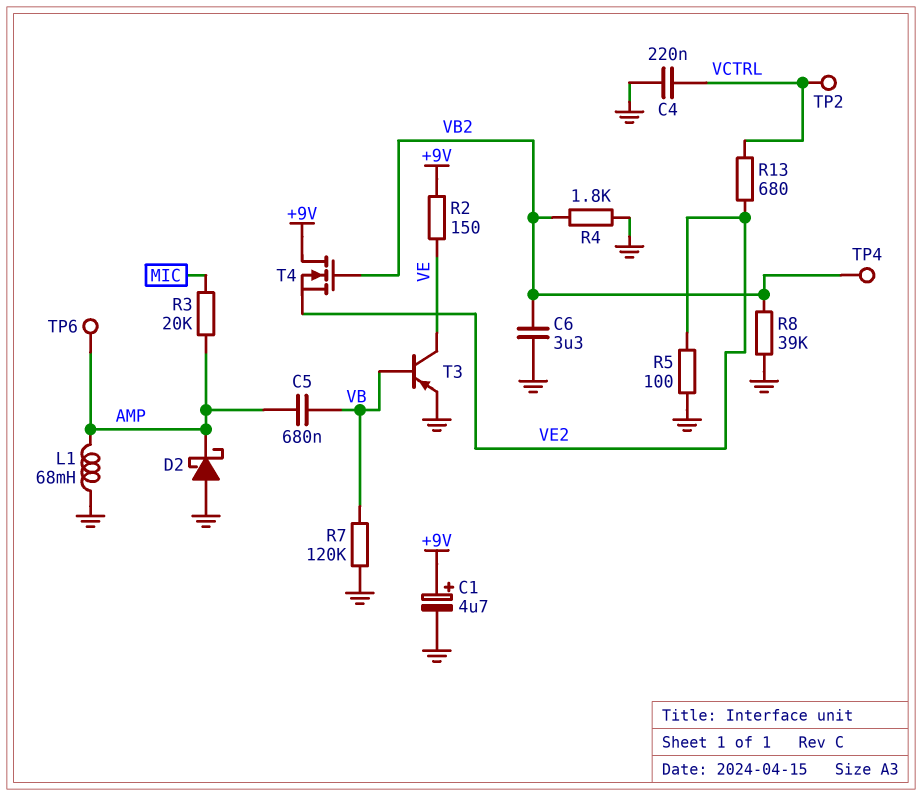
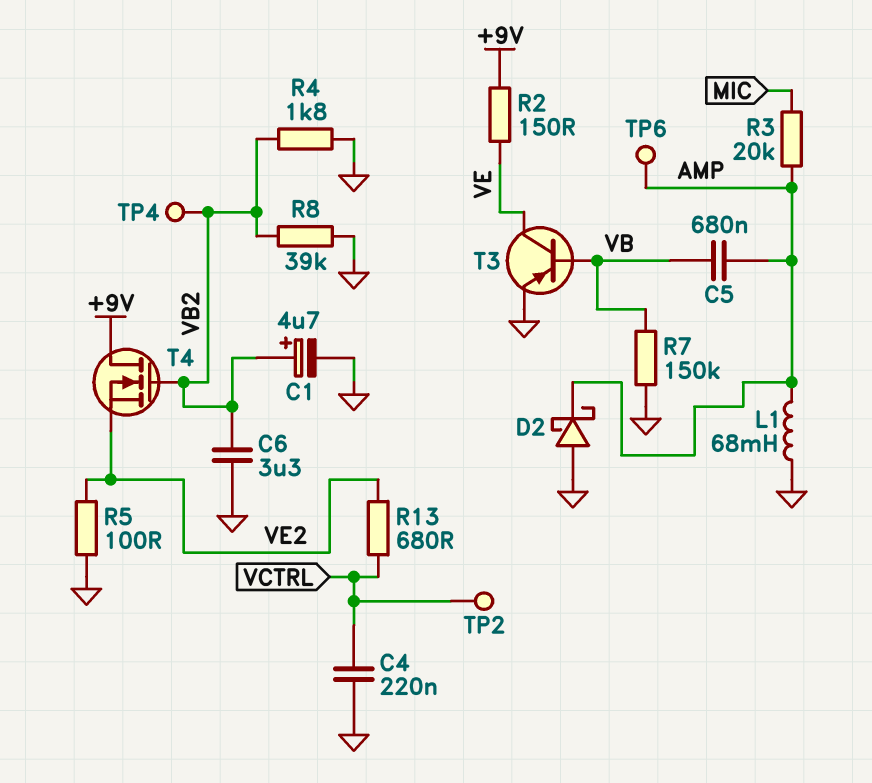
C1: 4.7uF (plus +9V, minus GND) -> 4.7uF (plus VB2, minus GND)
R7: 120k (GND, VB) -> 150k (GND, VB)

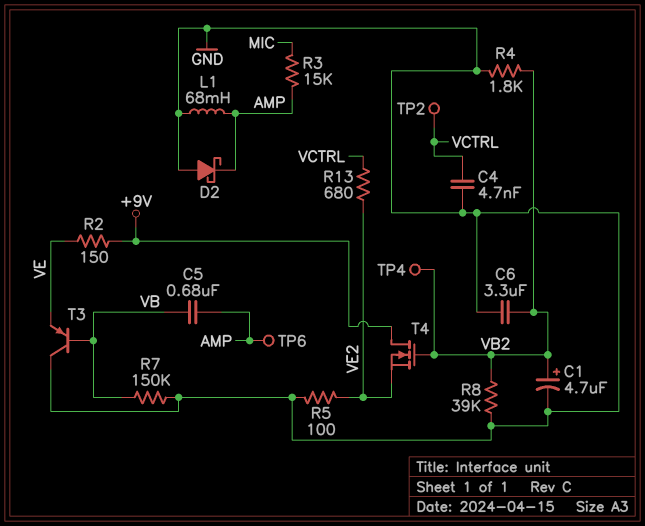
C4: 220nF (GND, VCTRL) -> 4.7nF (GND, VCTRL)
R3: 20k (AMP, MIC) -> 15k (AMP, MIC)
T3: PNP (B VB, C VE, E GND) -> PNP (B VB, C GND, E VE)

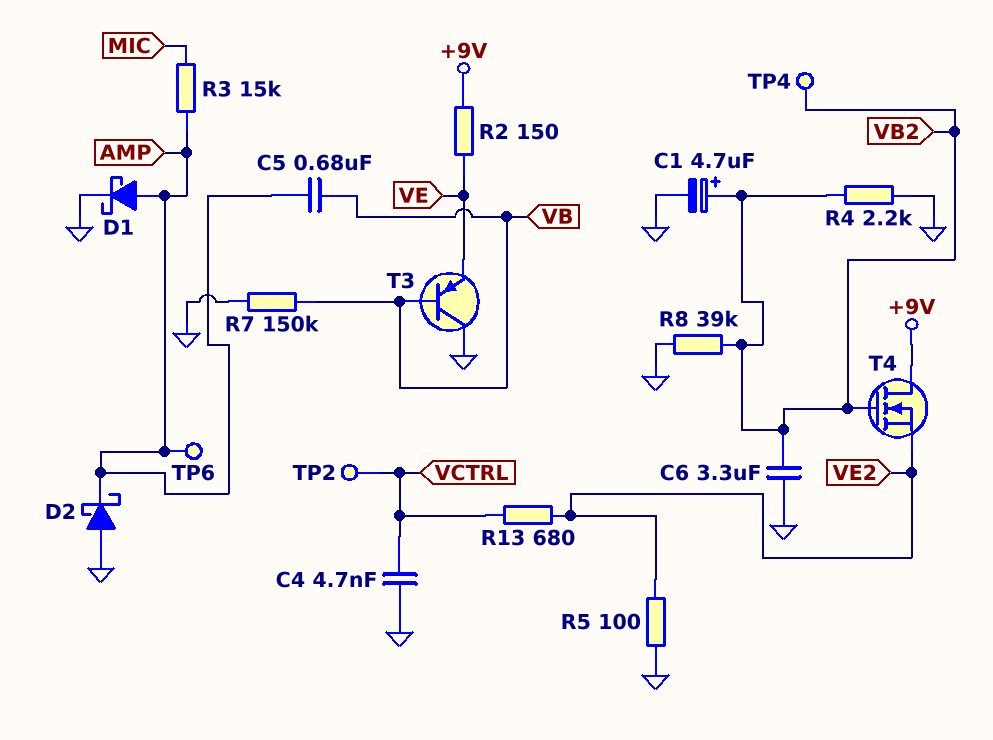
D1: none -> schottky (A AMP, K GND)
L1: 68mH (AMP, GND) -> none
R4: 1.8k (GND, VB2) -> 2.2k (GND, VB2)

